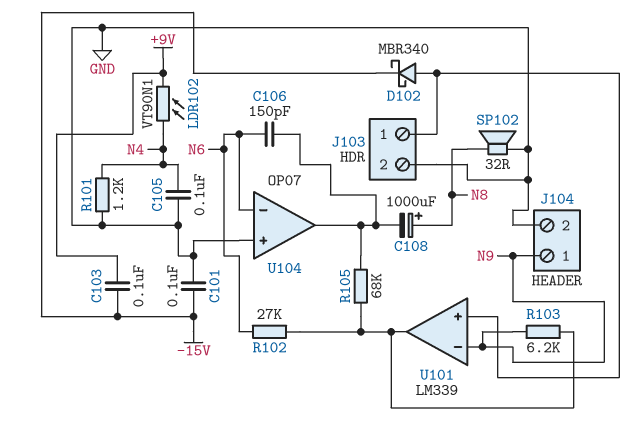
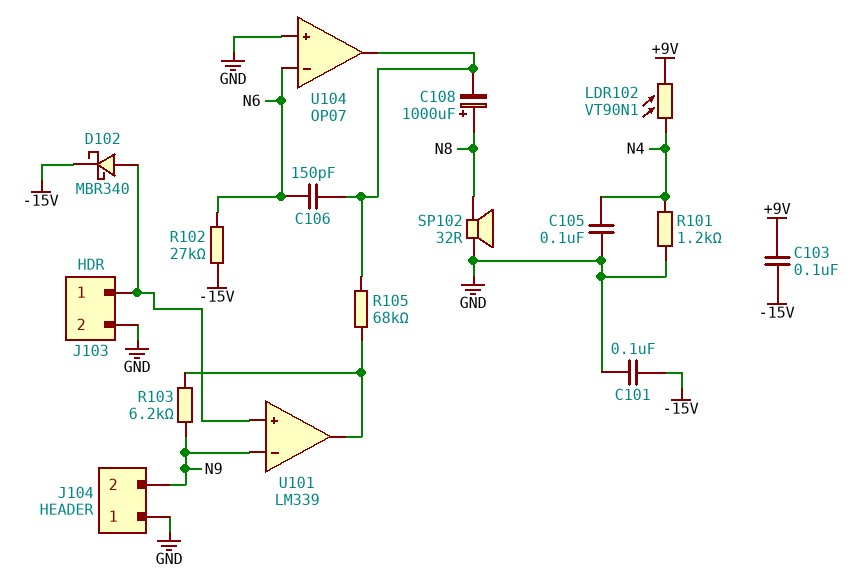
J104 pin 1: N9 -> GND
J104 pin 2: GND -> N9
R102: 27k (N6, U101/out) -> 27k (-15V, N6)

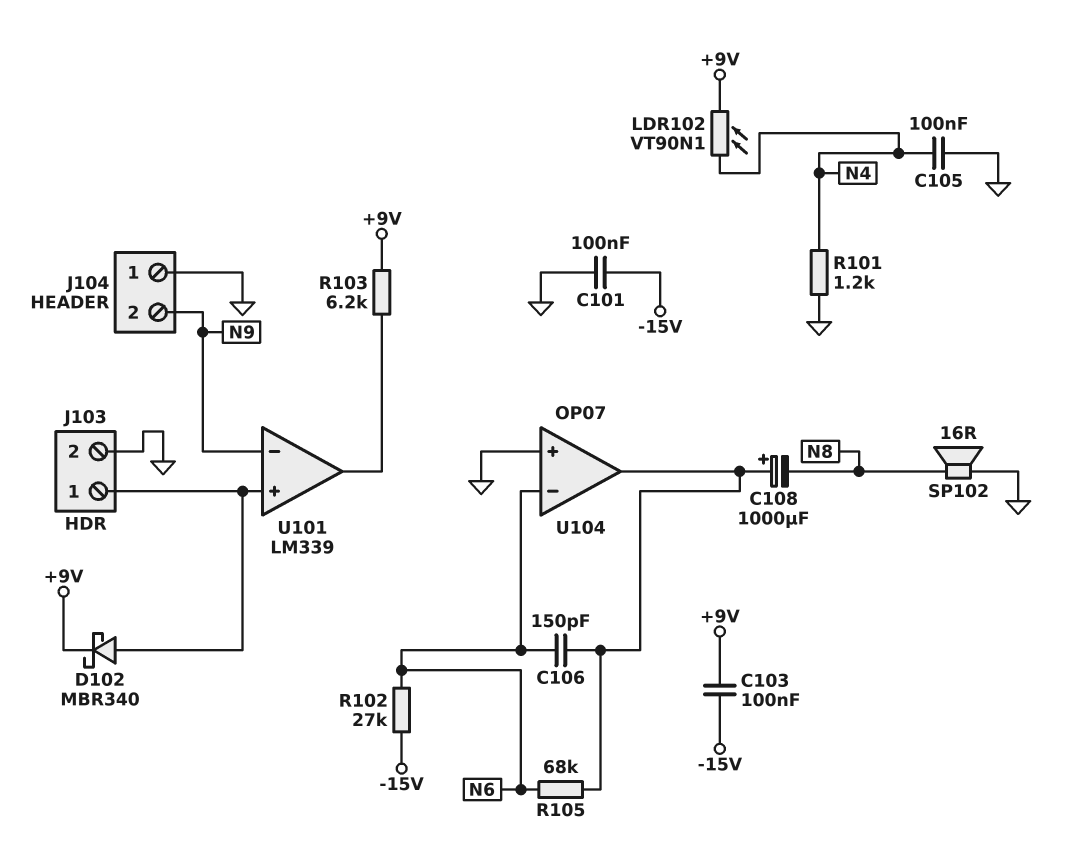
C108: 1000uF (plus N8, minus U104/out) -> 1000uF (plus U104/out, minus N8)
D102: schottky MBR340 (A J103/1, K -15V) -> schottky MBR340 (A J103/1, K +9V)
R103: 6.2k (N9, U101/out) -> 6.2k (+9V, U101/out)
R105: 68k (U101/out, U104/out) -> 68k (N6, U104/out)
SP102: speaker 32R (GND, N8) -> speaker 16R (GND, N8)

